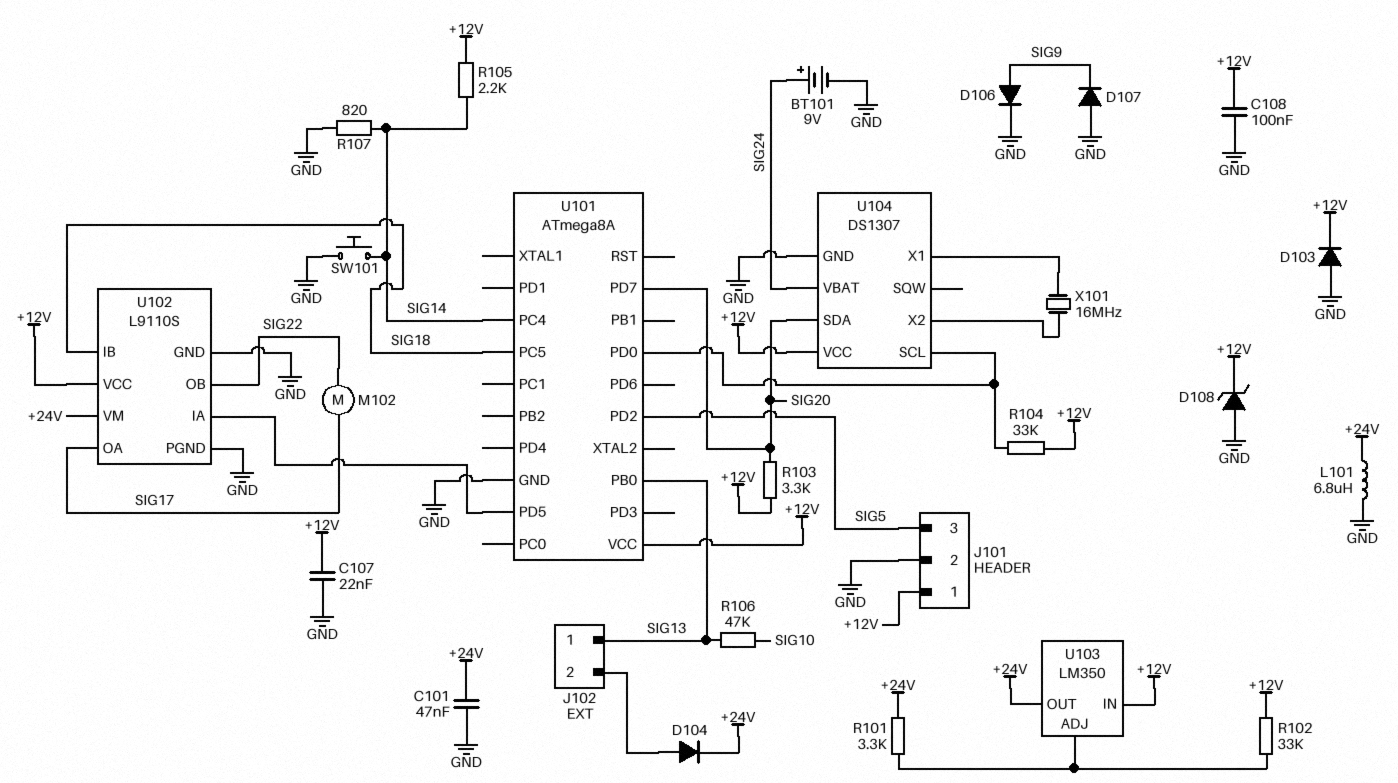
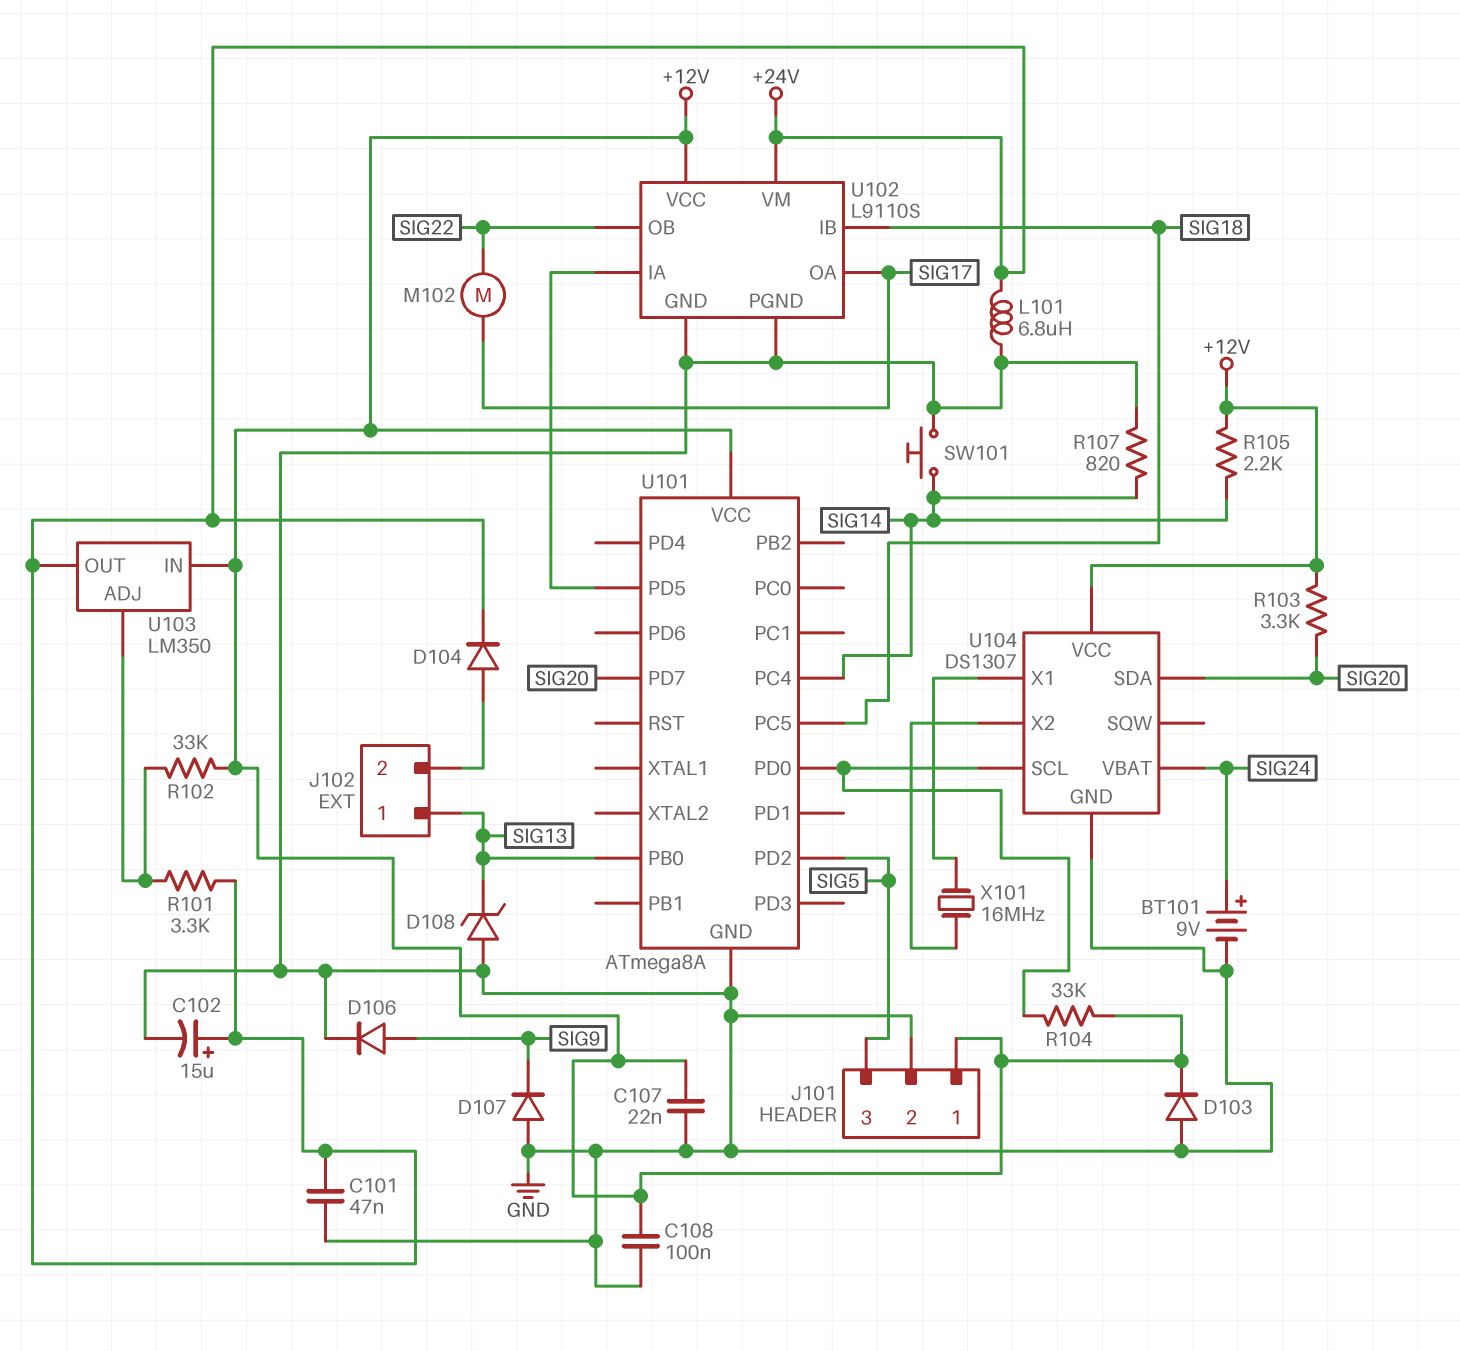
C102: none -> 15uF (plus +24V, minus GND)
D108: zener (A GND, K +12V) -> zener (A GND, K SIG13)
R106: 47k (SIG10, SIG13) -> none

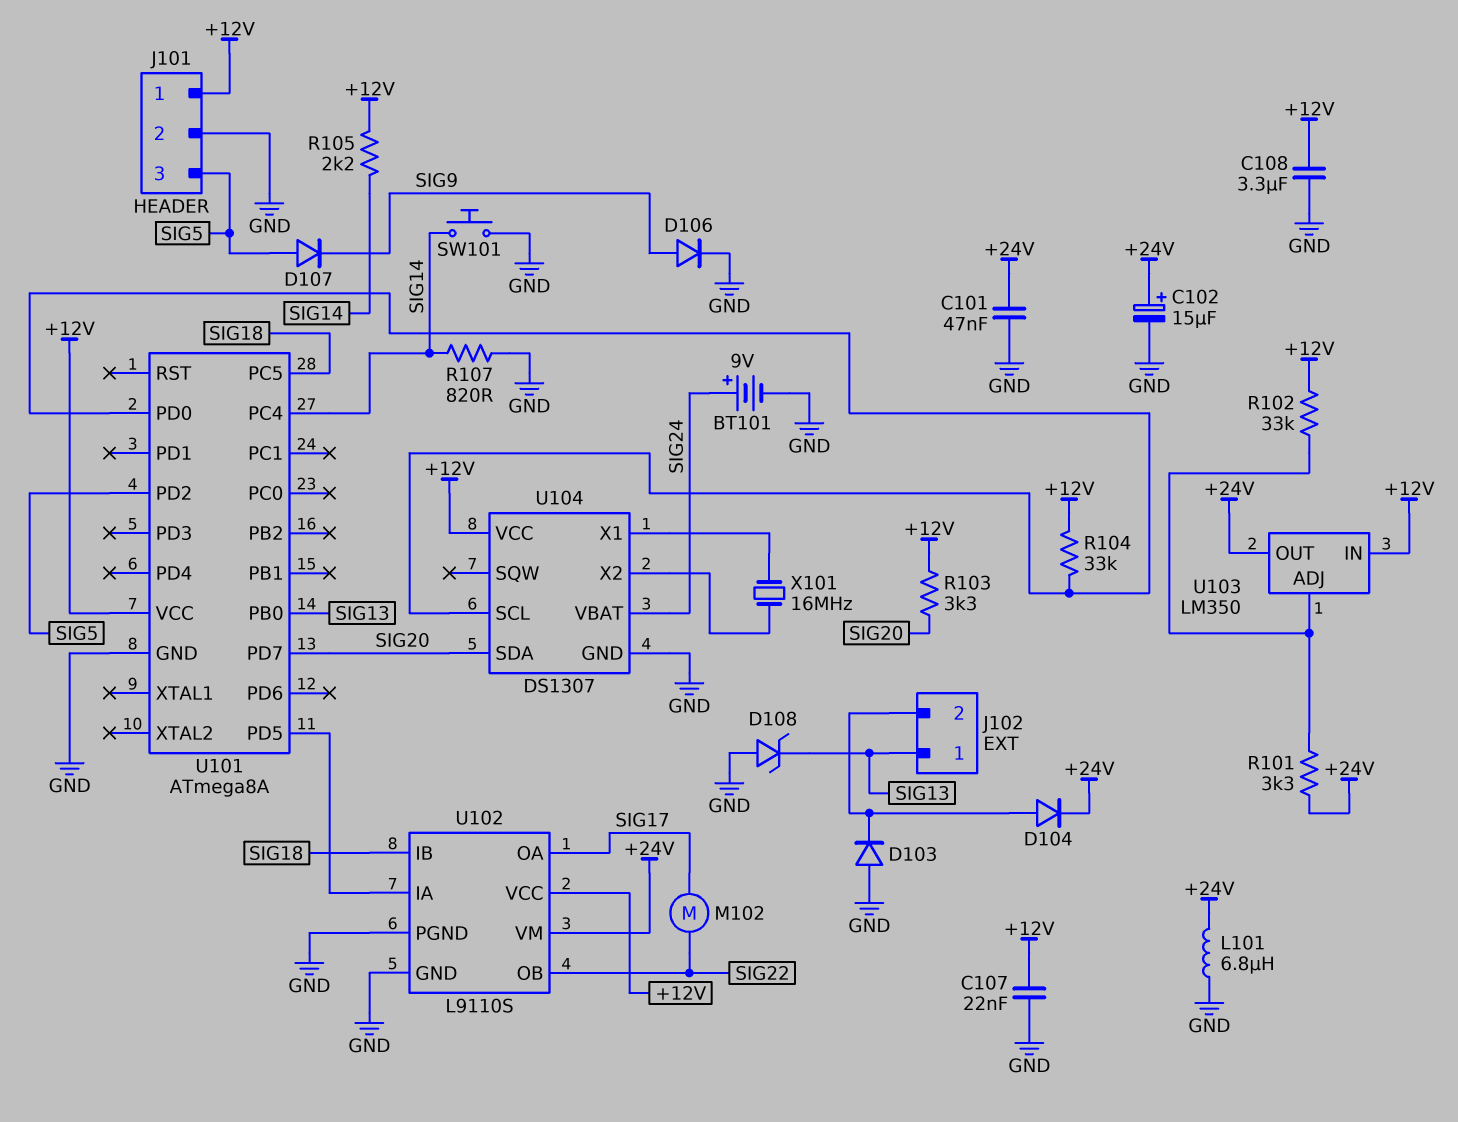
C108: 100nF (+12V, GND) -> 3.3uF (+12V, GND)
D103: diode (A GND, K +12V) -> diode (A GND, K J102/2)
D107: diode (A GND, K SIG9) -> diode (A SIG5, K SIG9)

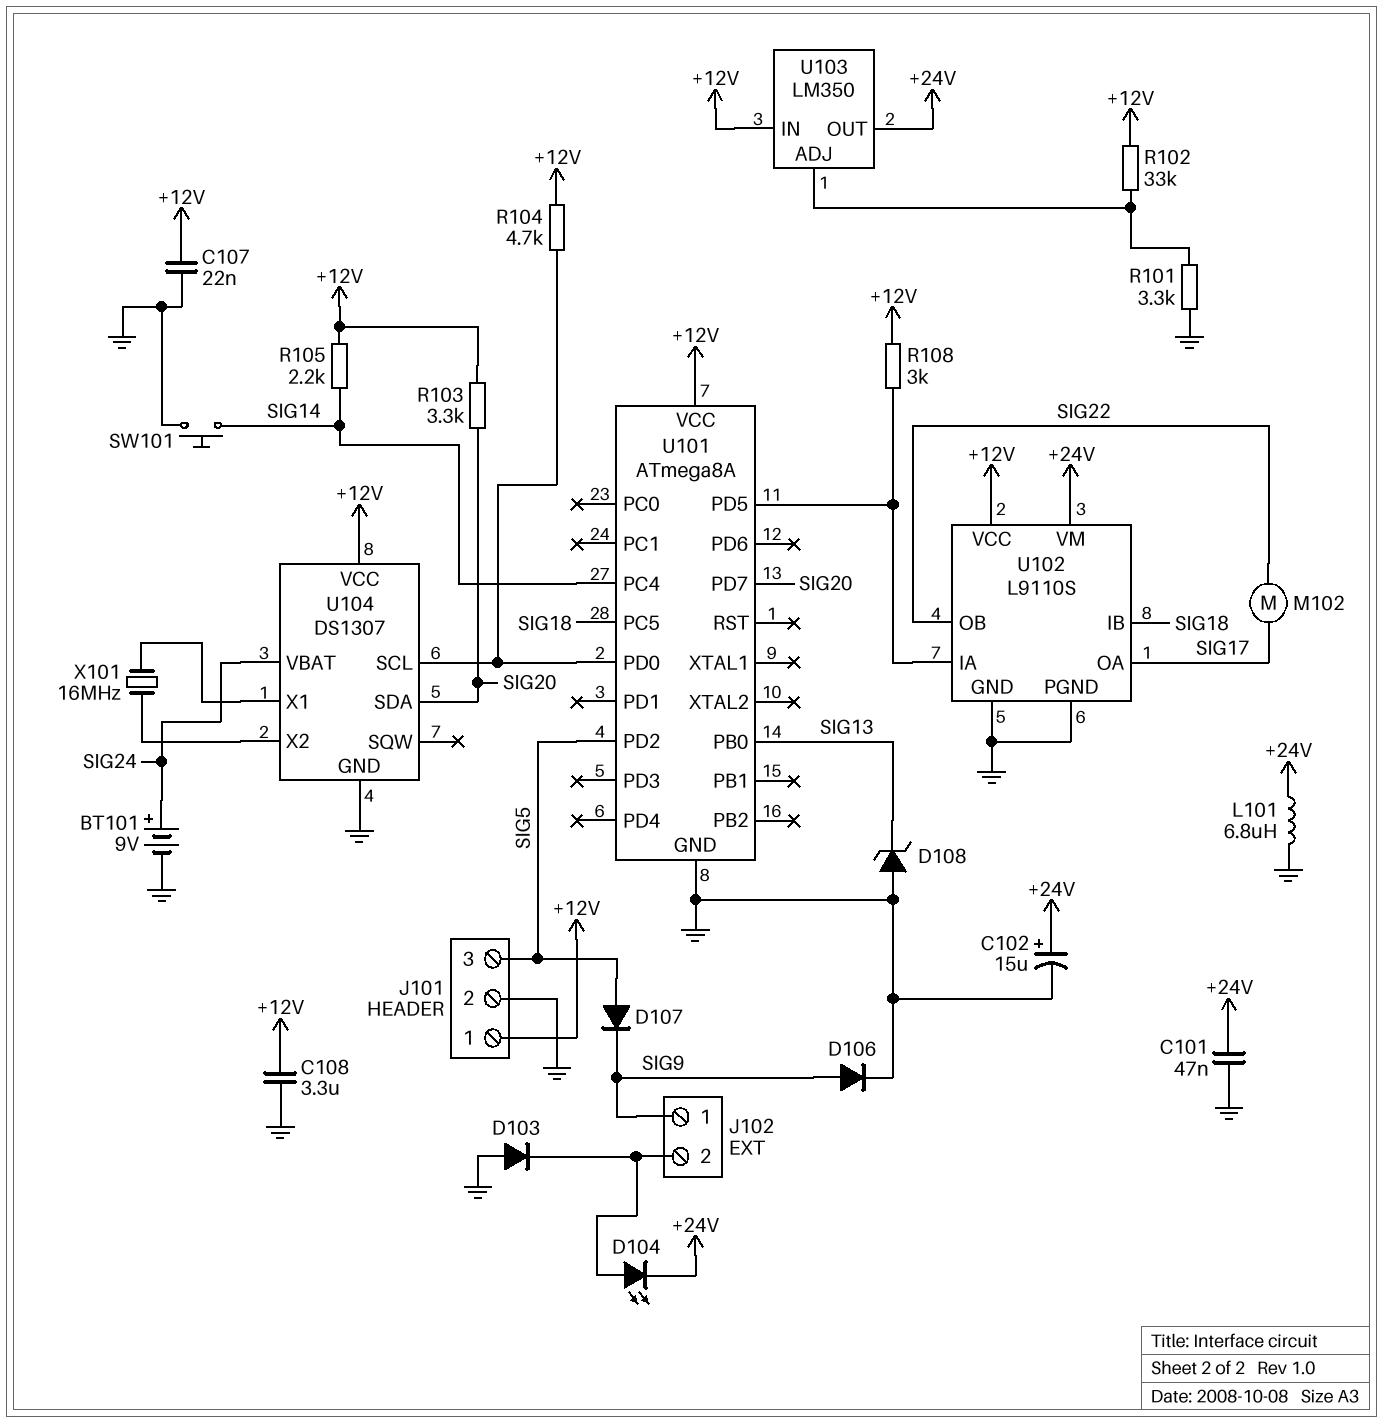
D104: diode (A J102/2, K +24V) -> LED (A J102/2, K +24V)
J102 pin 1: SIG13 -> SIG9
R101: 3.3k (+24V, U103/ADJ) -> 3.3k (GND, U103/ADJ)
R104: 33k (+12V, U101/PD0) -> 4.7k (+12V, U101/PD0)
R107: 820 (GND, SIG14) -> none
R108: none -> 3k (+12V, U101/PD5)

